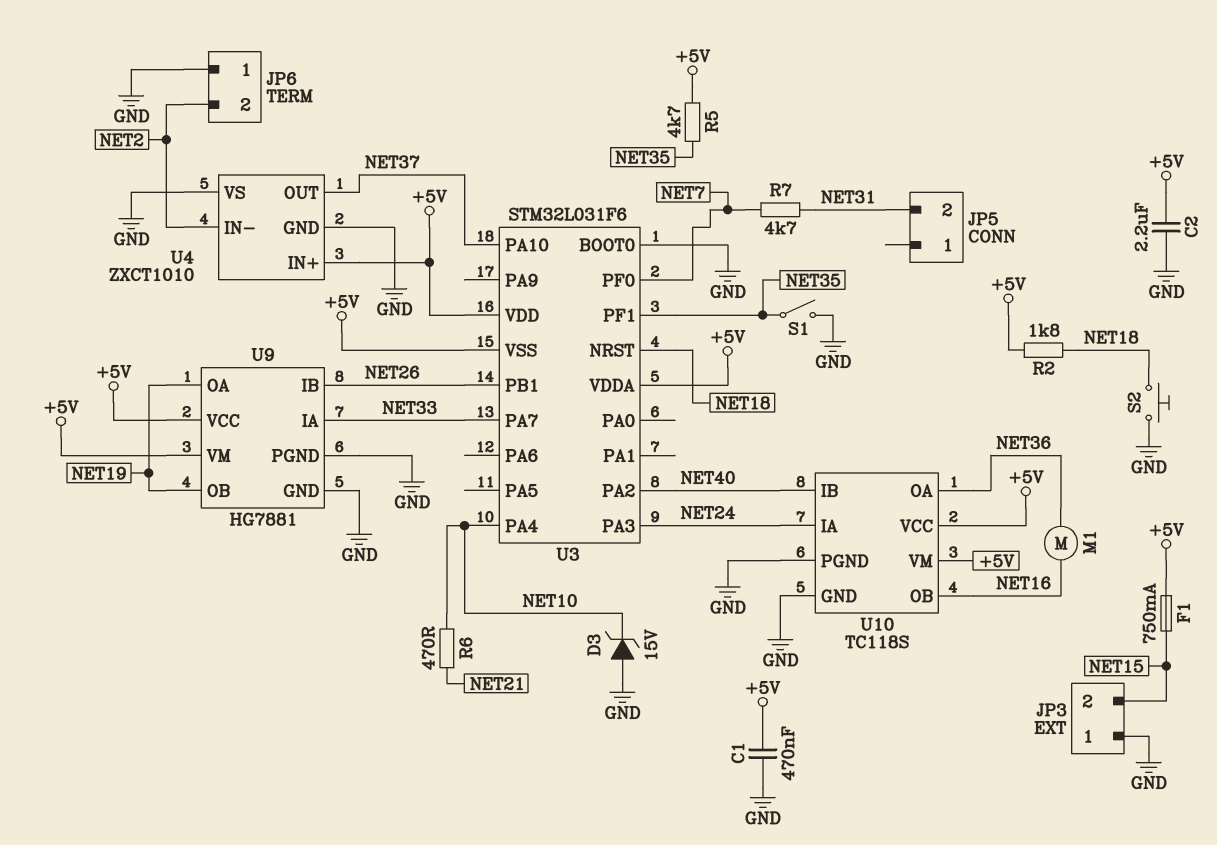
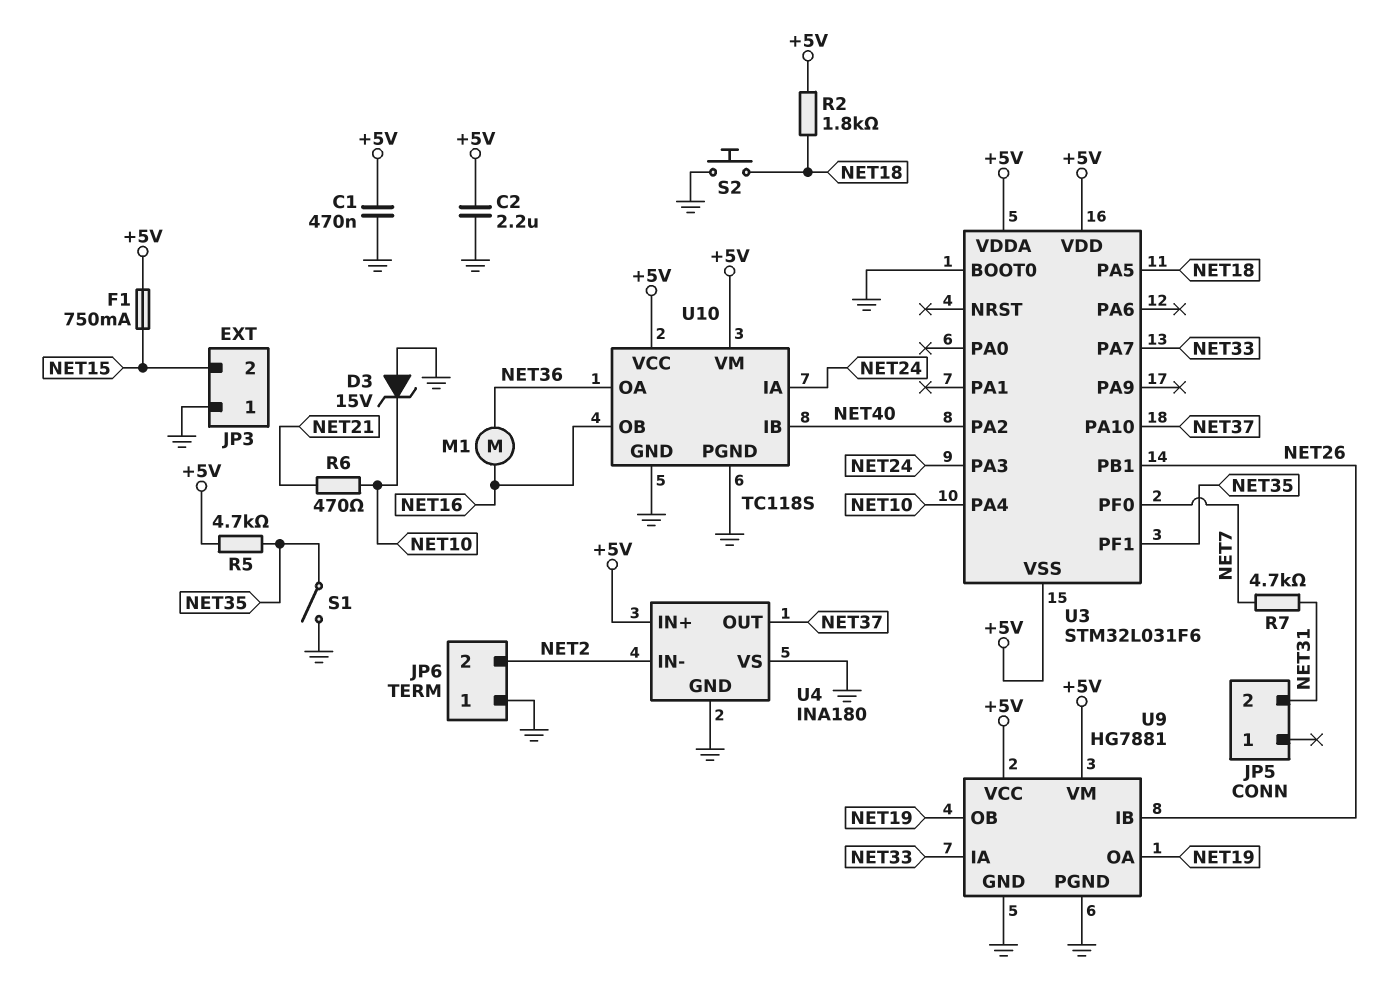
U3 pin NRST: NET18 -> none
U3 pin PA5: none -> NET18
U4: ZXCT1010 -> INA180

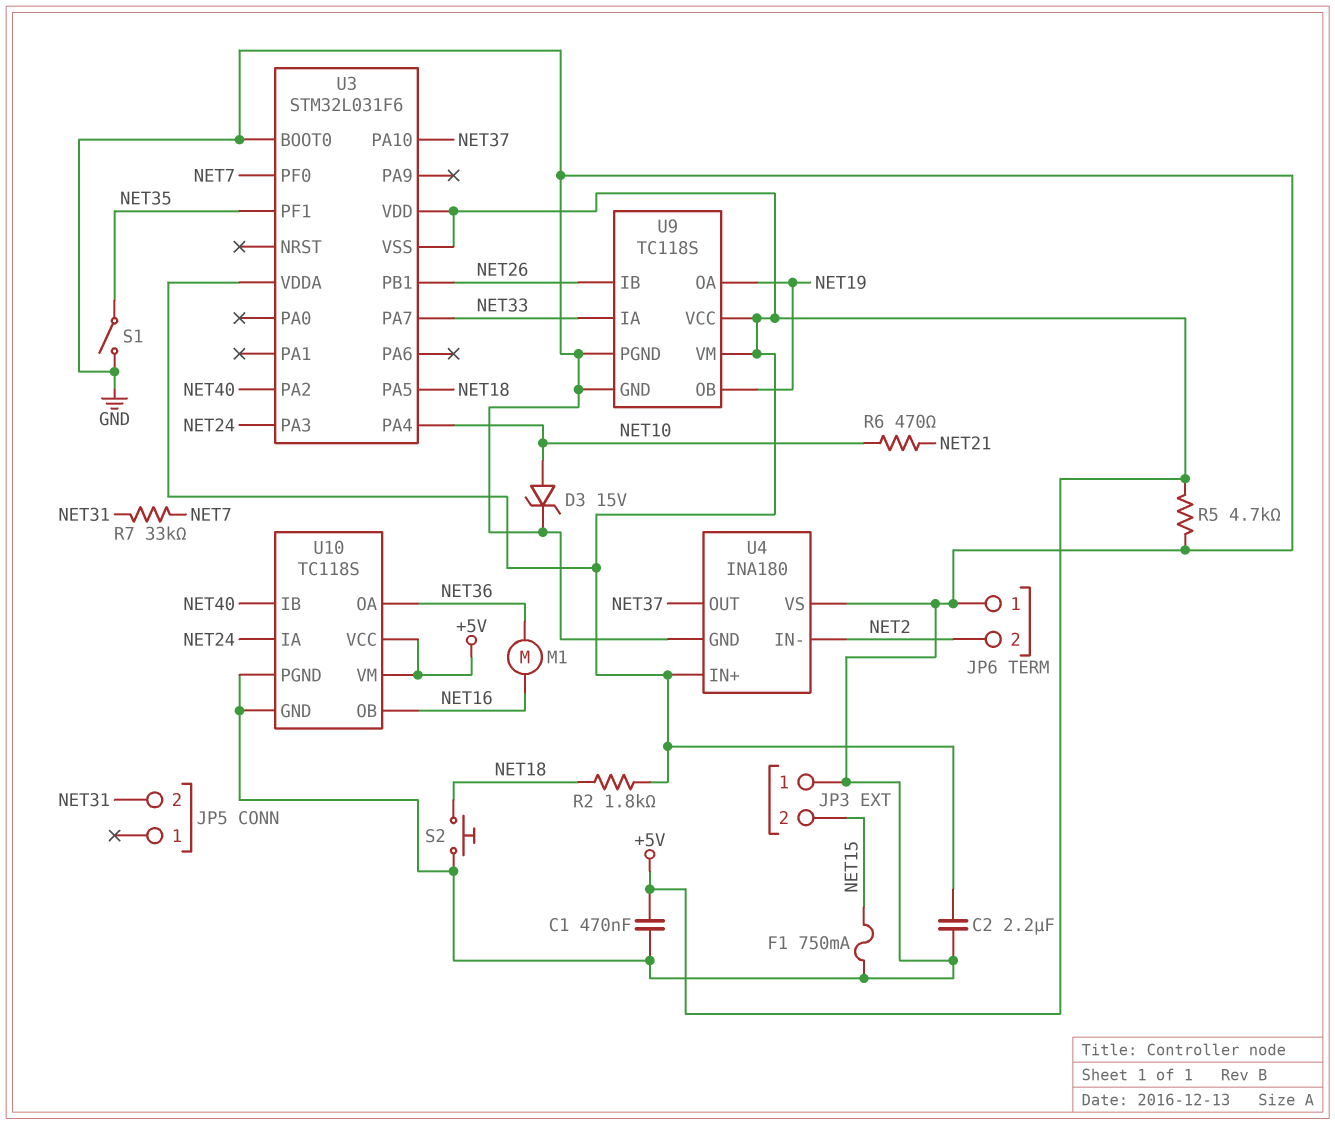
D3: zener 15V (A GND, K NET10) -> zener 15V (A NET10, K GND)
F1: 750mA (+5V, NET15) -> 750mA (GND, NET15)
R5: 4.7k (+5V, NET35) -> 4.7k (+5V, GND)
R7: 4.7k (NET7, NET31) -> 33k (NET7, NET31)
U9: HG7881 -> TC118S

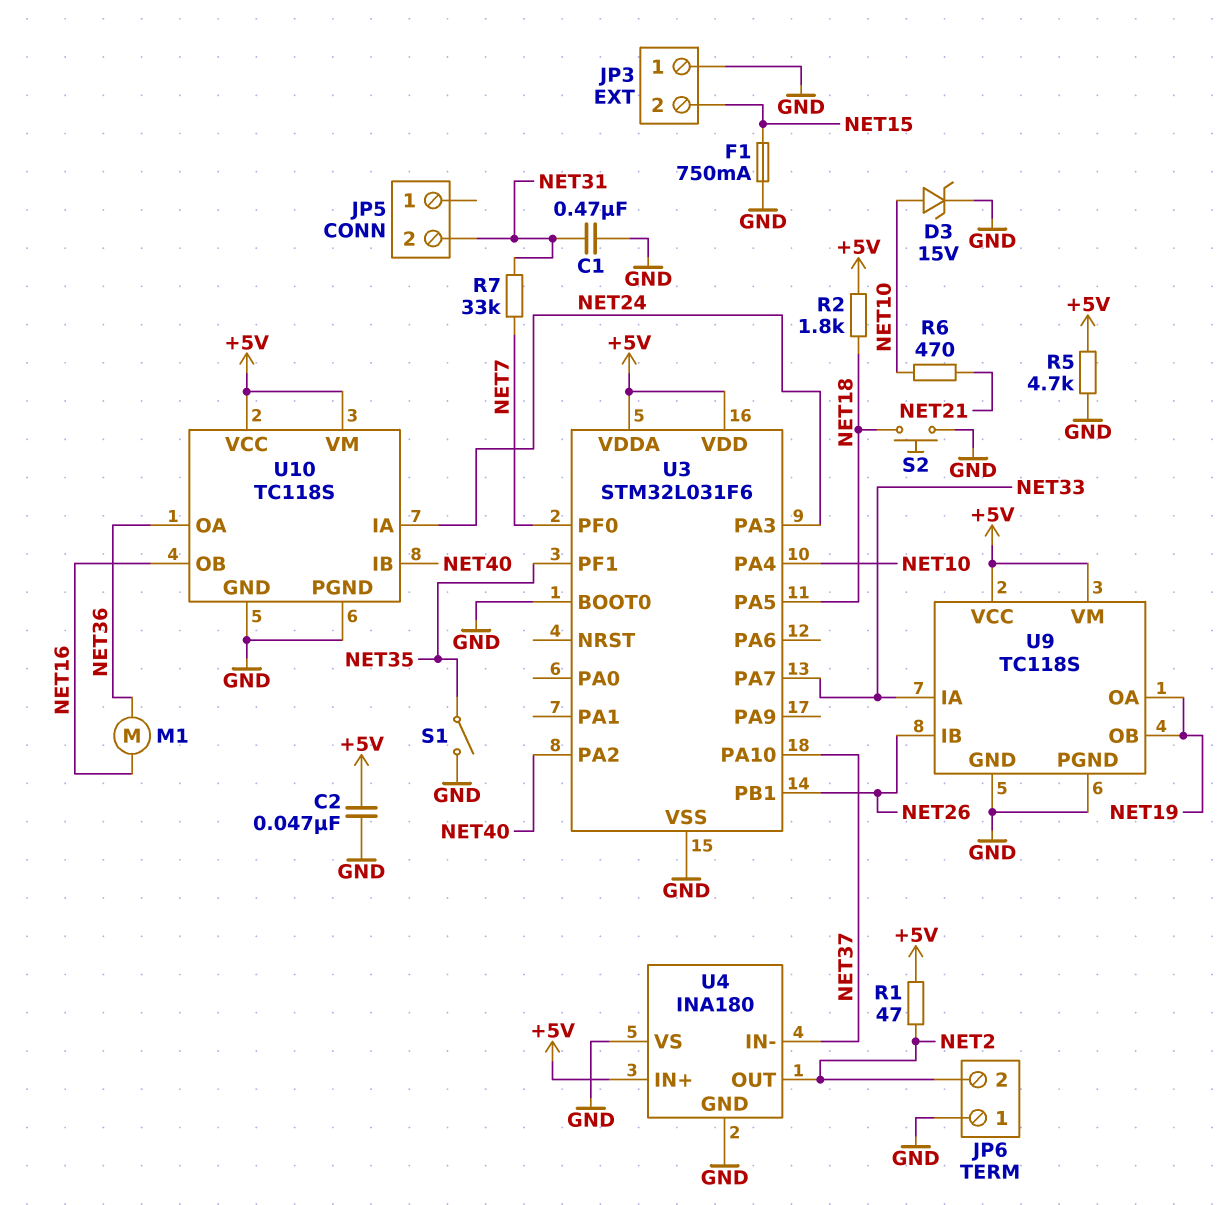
C1: 470nF (+5V, GND) -> 470nF (GND, NET31)
C2: 2.2uF (+5V, GND) -> 47nF (+5V, GND)
R1: none -> 47 (+5V, NET2)
U3 pin VSS: +5V -> GND
U4 pin IN-: NET2 -> NET37
U4 pin OUT: NET37 -> NET2

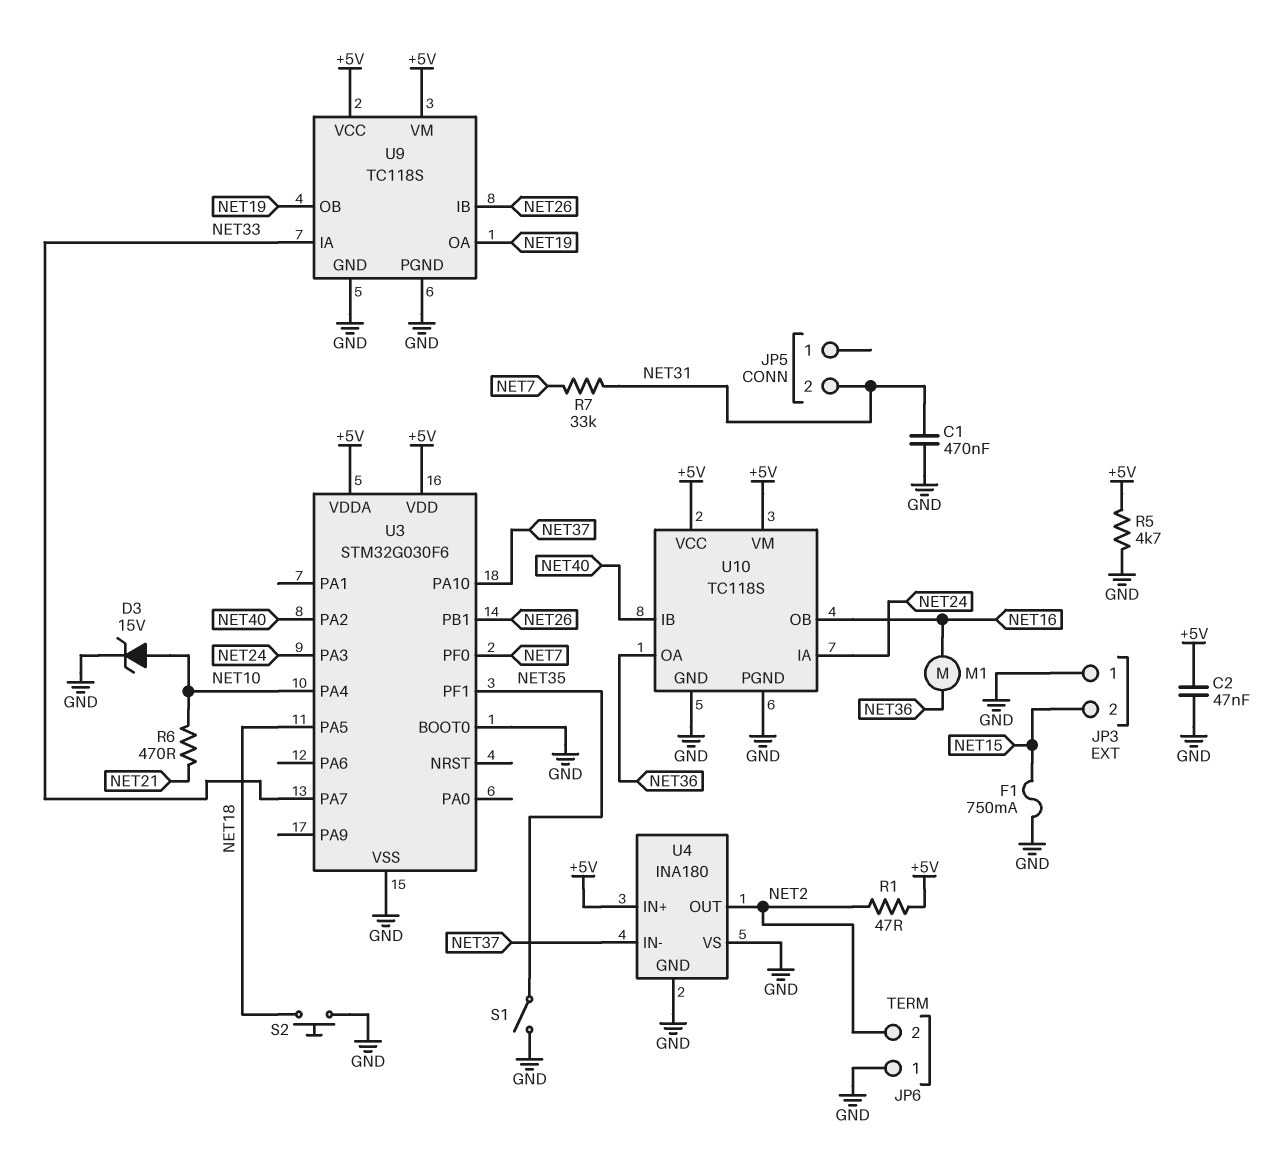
R2: 1.8k (+5V, NET18) -> none
U3: STM32L031F6 -> STM32G030F6

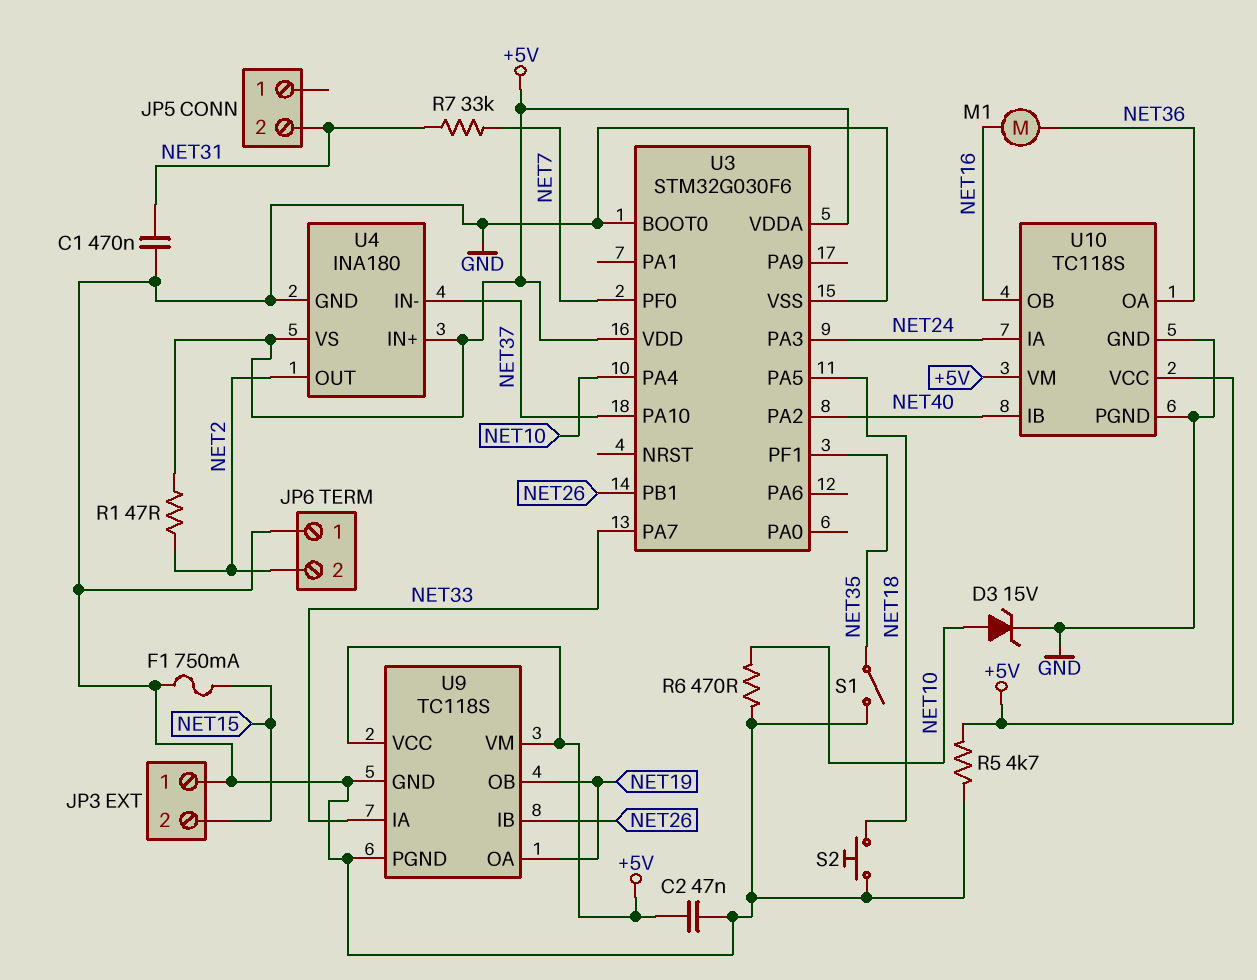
R6: 470 (NET10, NET21) -> 470 (GND, NET10)
U4 pin VS: GND -> +5V

